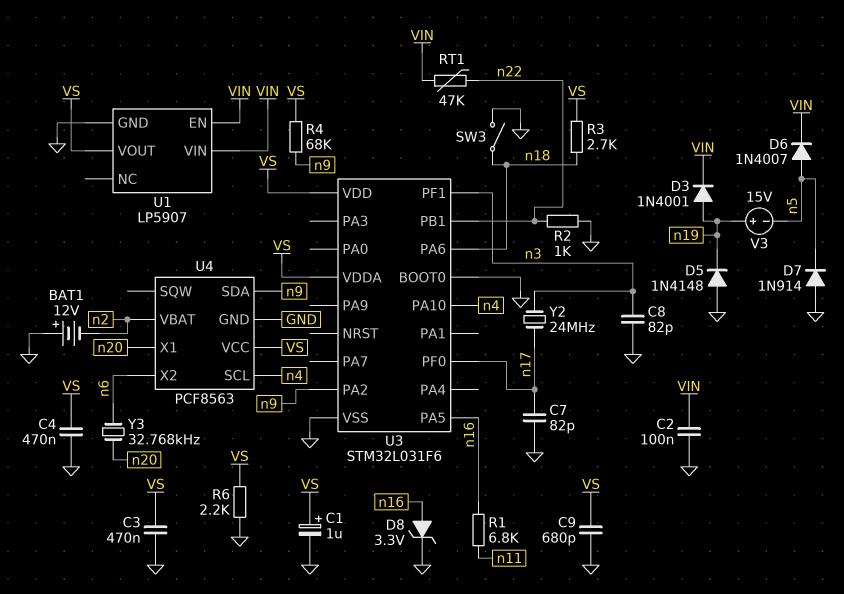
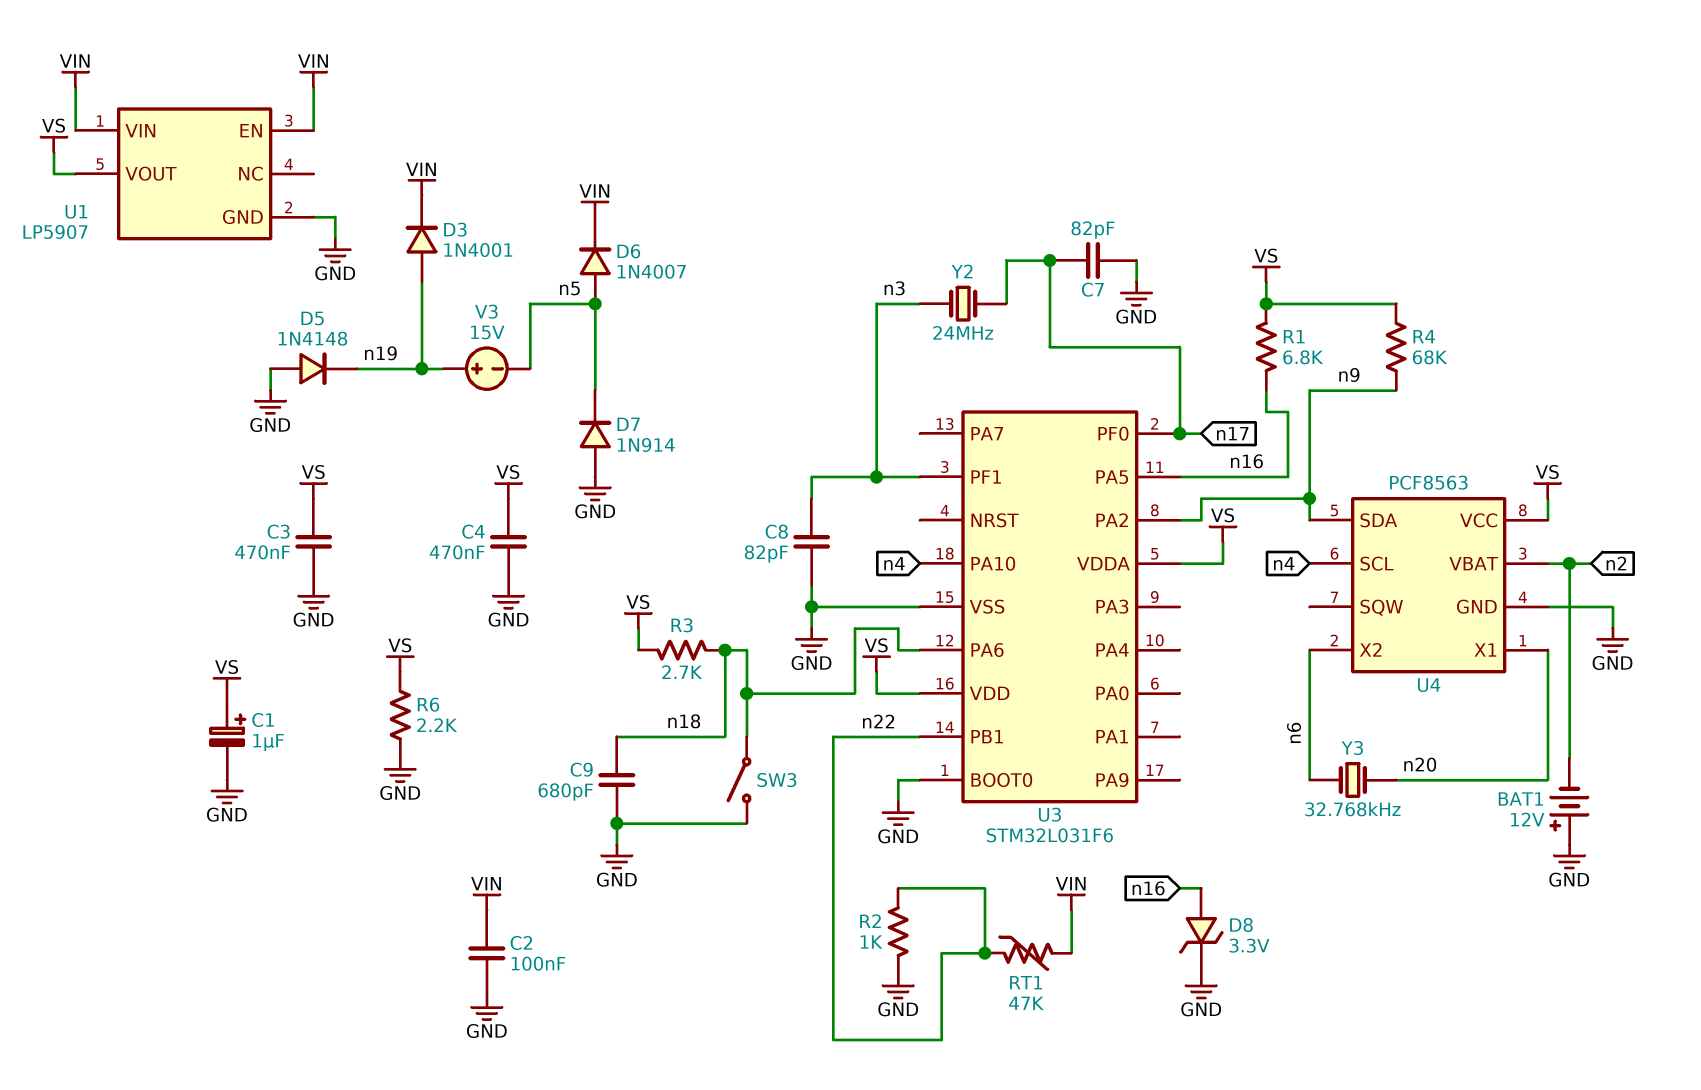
C9: 680pF (GND, VS) -> 680pF (GND, n18)
R1: 6.8k (n11, n16) -> 6.8k (VS, n16)

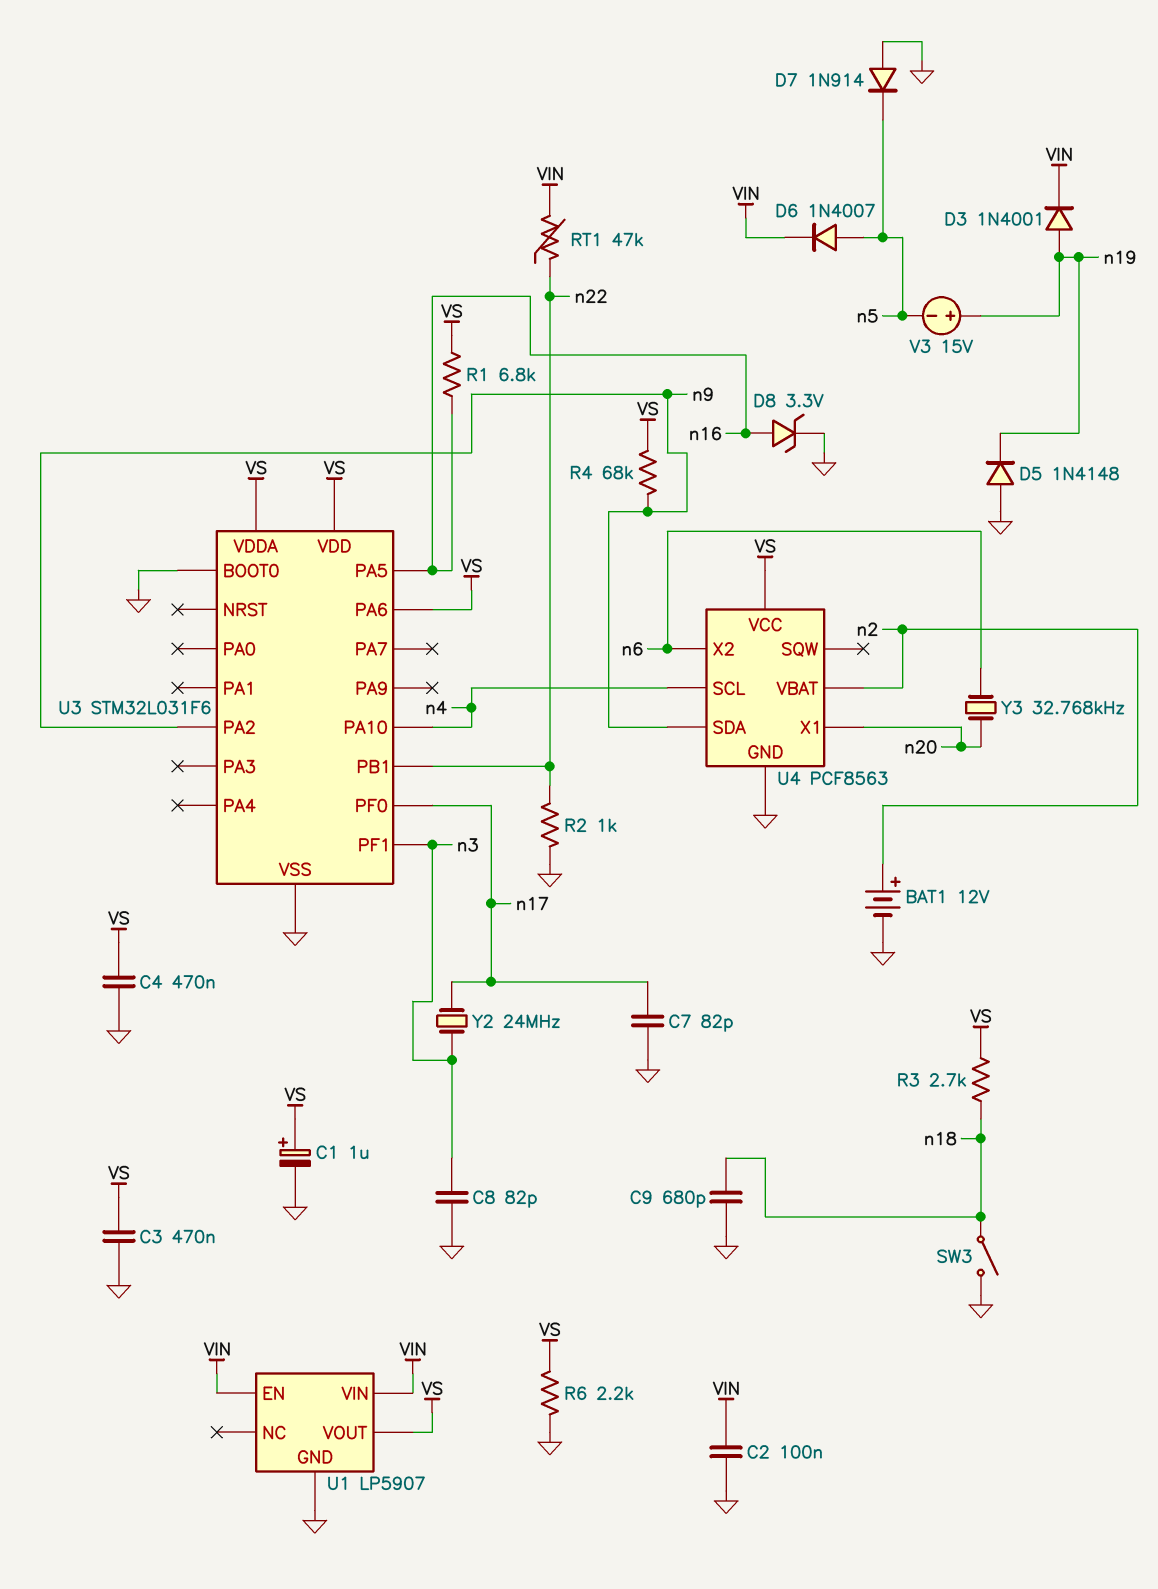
BAT1: 12V (plus GND, minus n2) -> 12V (plus n2, minus GND)
U3 pin PA6: n18 -> VS

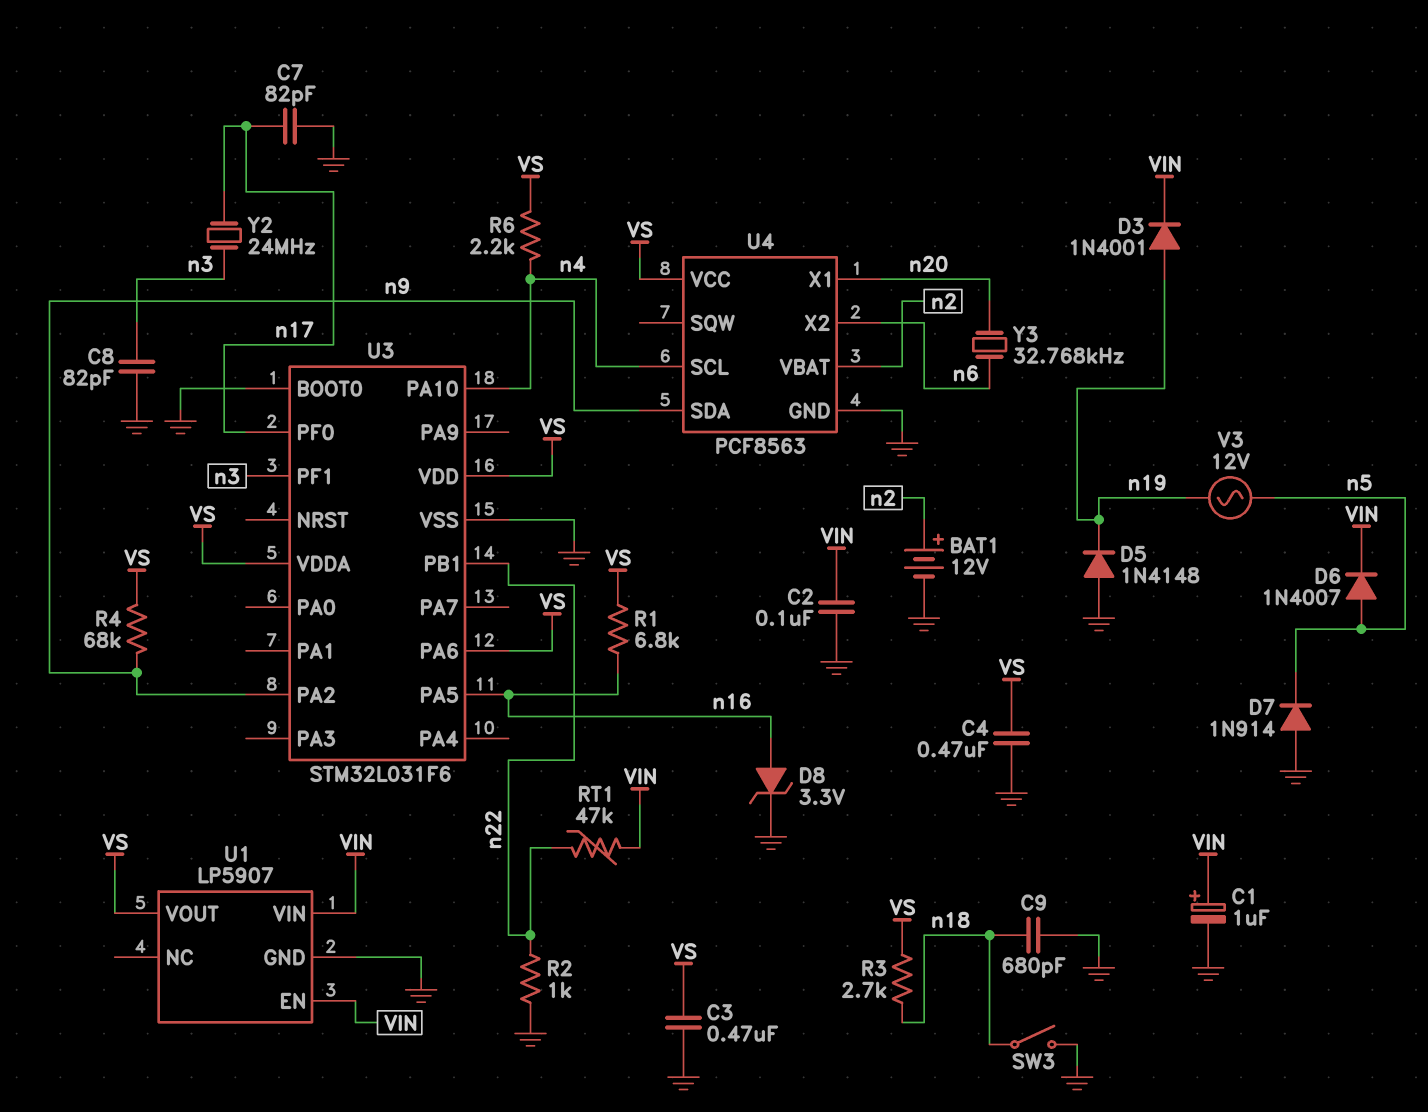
C1: 1uF (plus VS, minus GND) -> 1uF (plus VIN, minus GND)
R6: 2.2k (GND, VS) -> 2.2k (VS, n4)
V3: 15V (plus n19, minus n5) -> AC 12V (n5, n19)

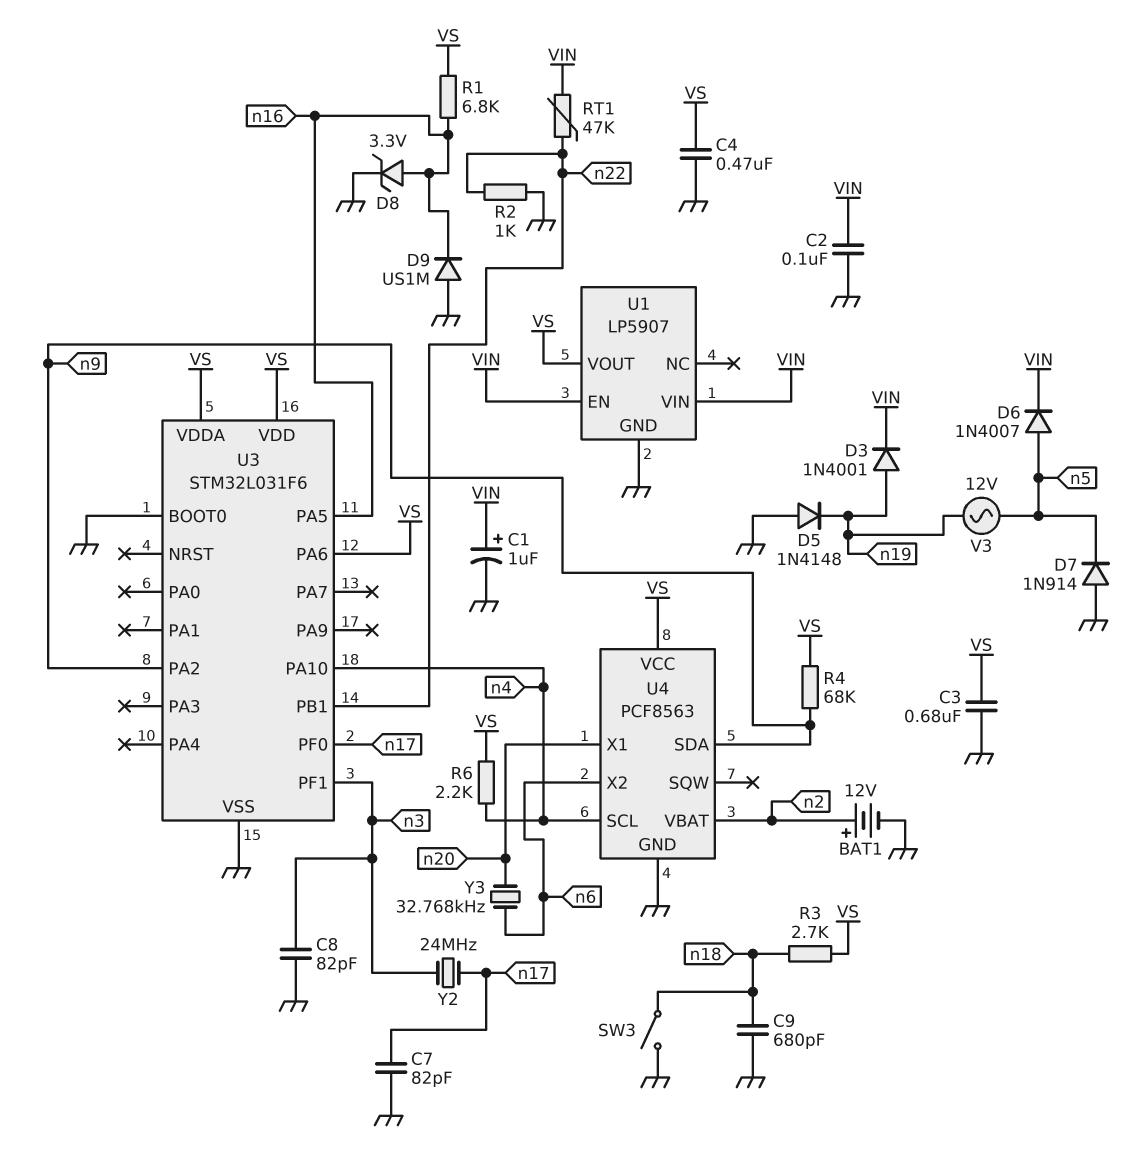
C3: 470nF (GND, VS) -> 680nF (GND, VS)
D9: none -> diode US1M (A GND, K n16)

